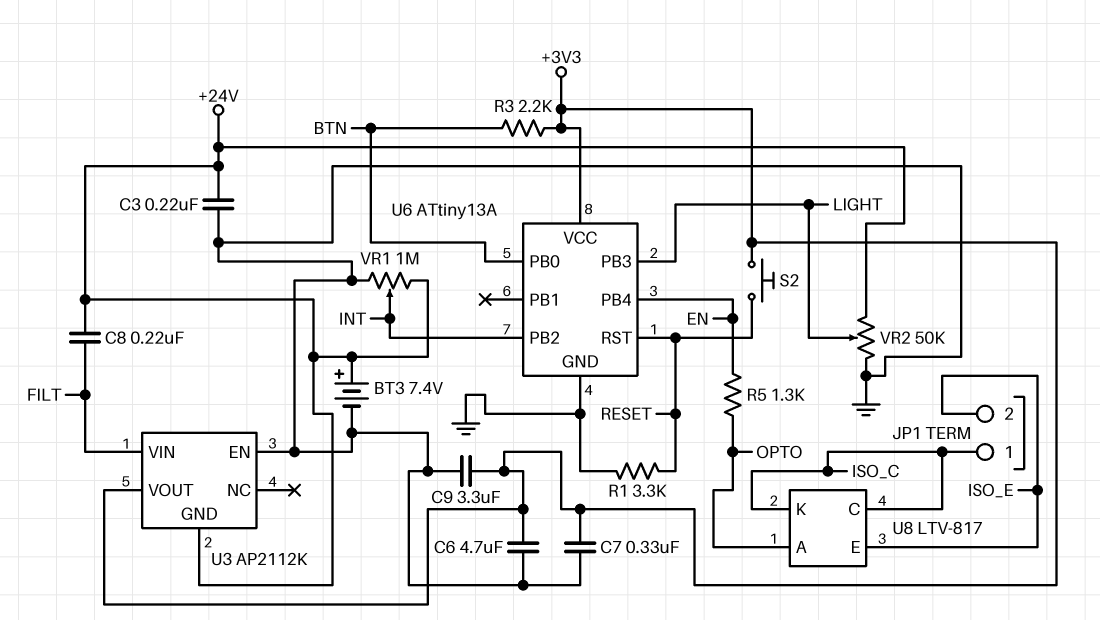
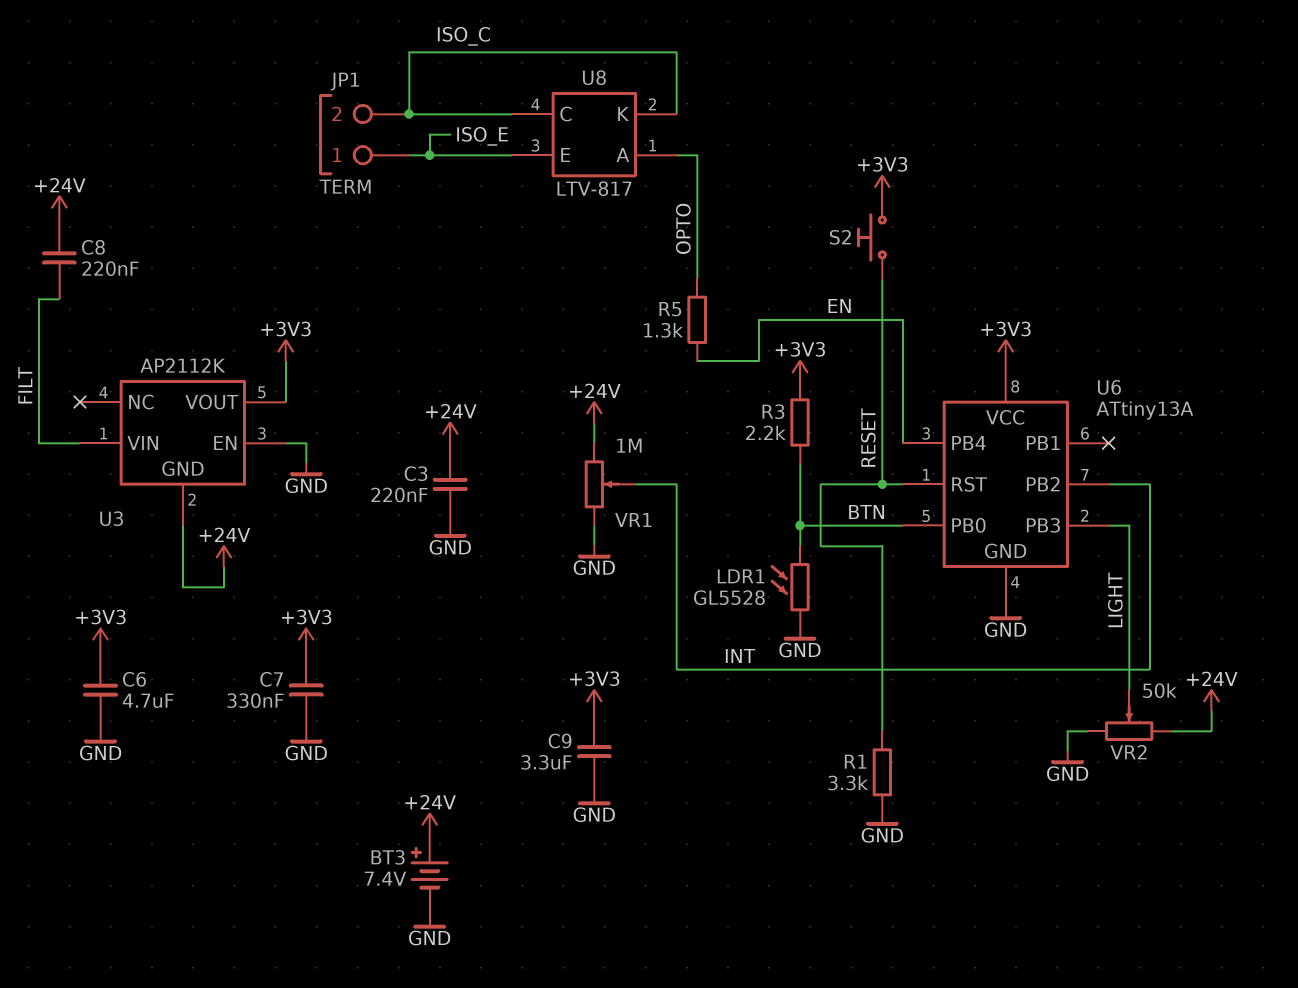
JP1 pin 1: ISO_C -> ISO_E
JP1 pin 2: ISO_E -> ISO_C
LDR1: none -> GL5528 (BTN, GND)

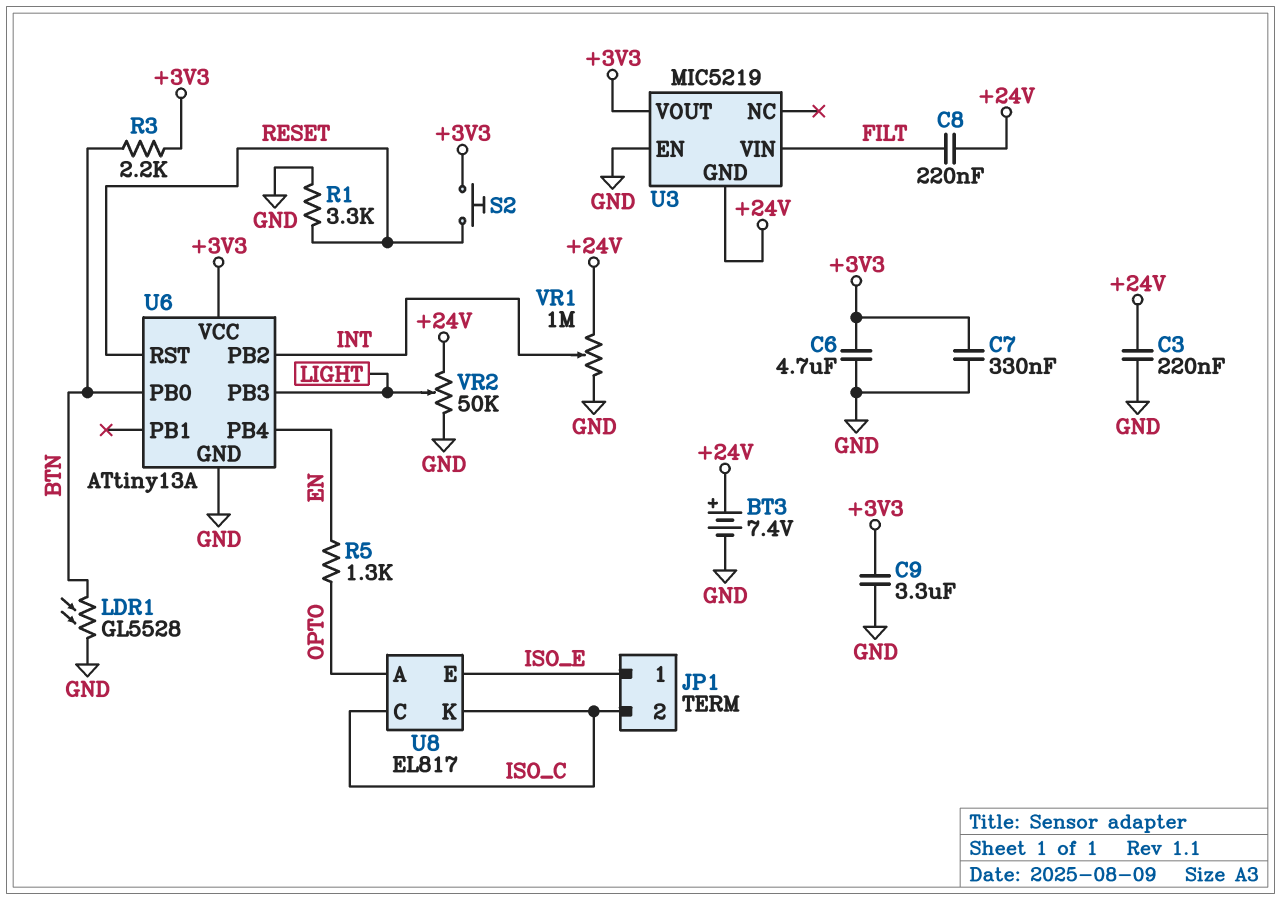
U3: AP2112K -> MIC5219
U8: LTV-817 -> EL817

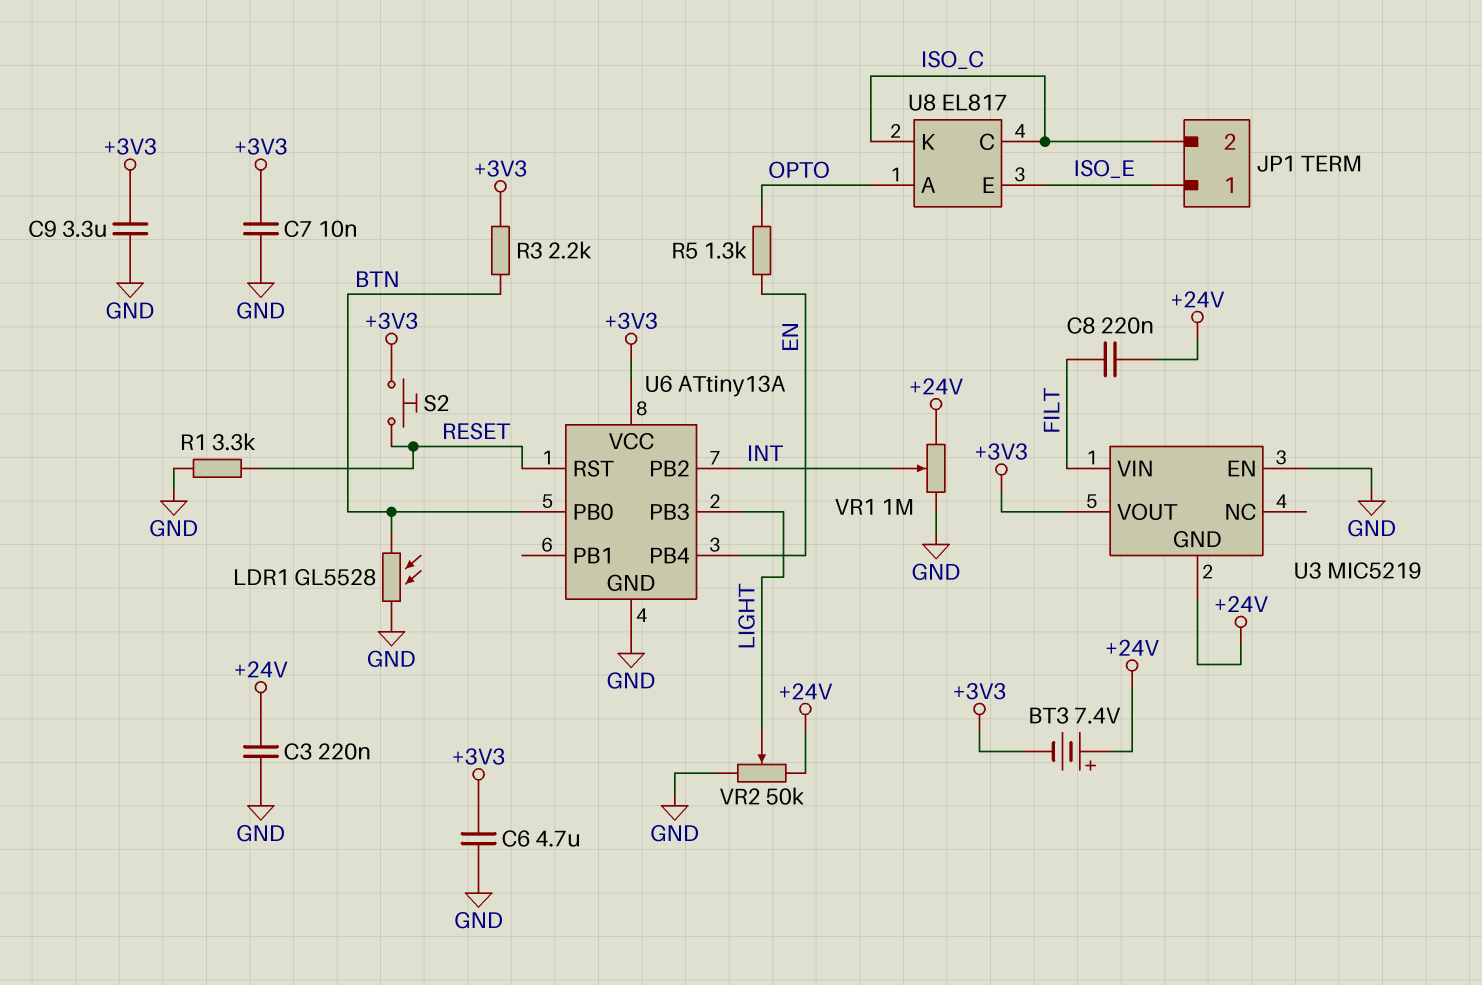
BT3: 7.4V (plus +24V, minus GND) -> 7.4V (plus +24V, minus +3V3)
C7: 330nF (+3V3, GND) -> 10nF (+3V3, GND)

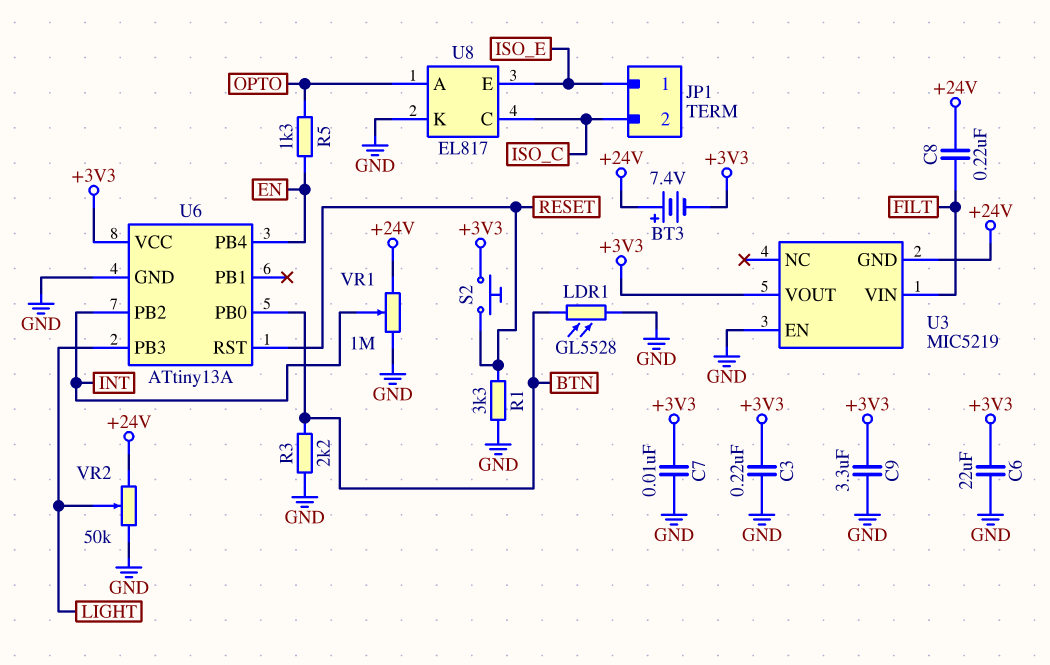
C3: 220nF (+24V, GND) -> 220nF (+3V3, GND)
C6: 4.7uF (+3V3, GND) -> 22uF (+3V3, GND)
R3: 2.2k (+3V3, BTN) -> 2.2k (BTN, GND)
U8 pin K: ISO_C -> GND

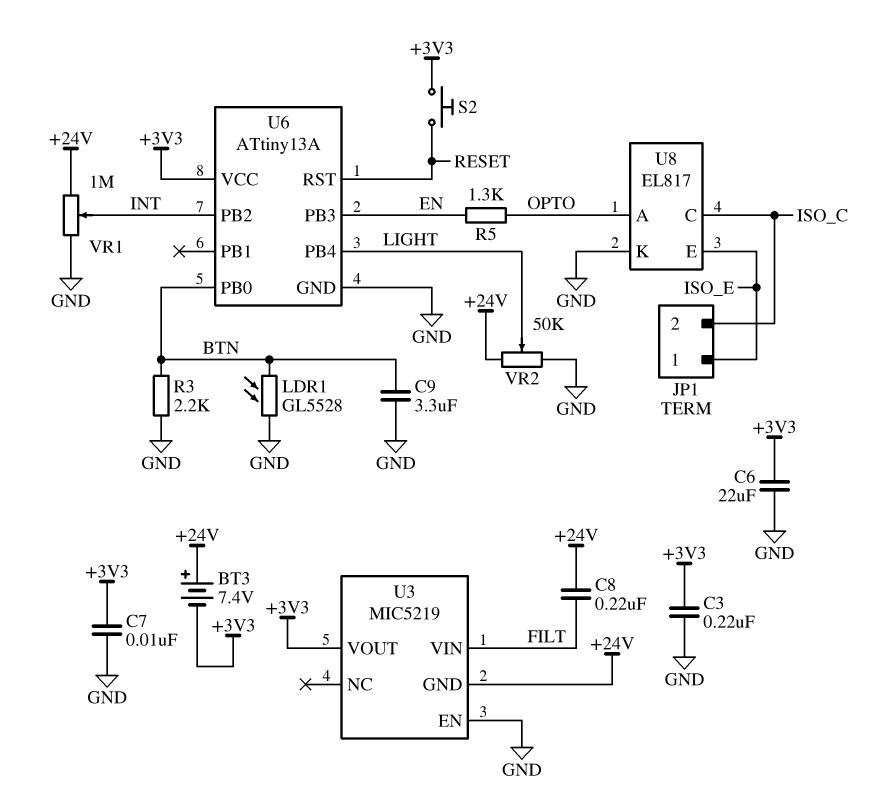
C9: 3.3uF (+3V3, GND) -> 3.3uF (BTN, GND)
R1: 3.3k (GND, RESET) -> none
U6 pin PB3: LIGHT -> EN
U6 pin PB4: EN -> LIGHT

